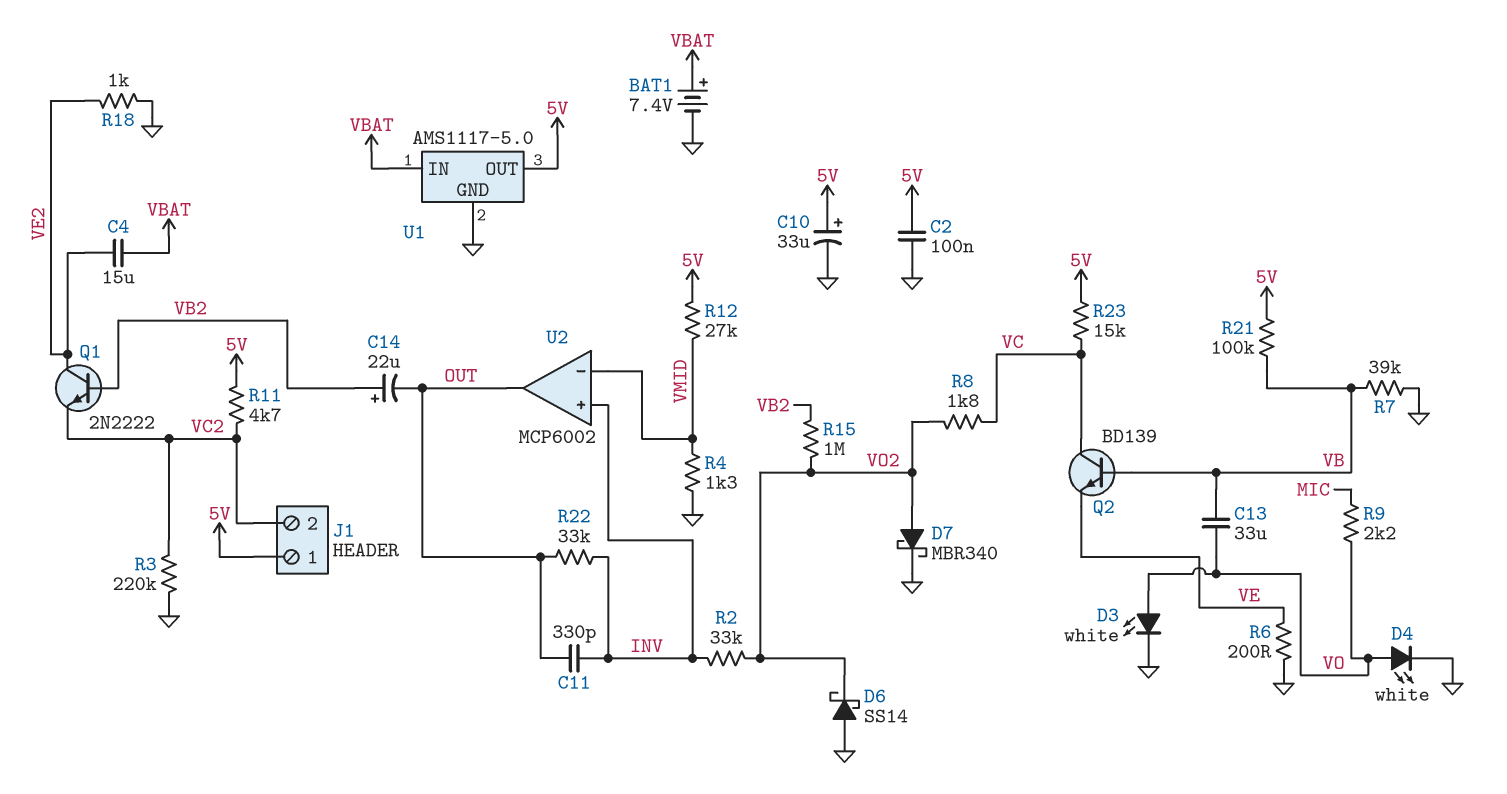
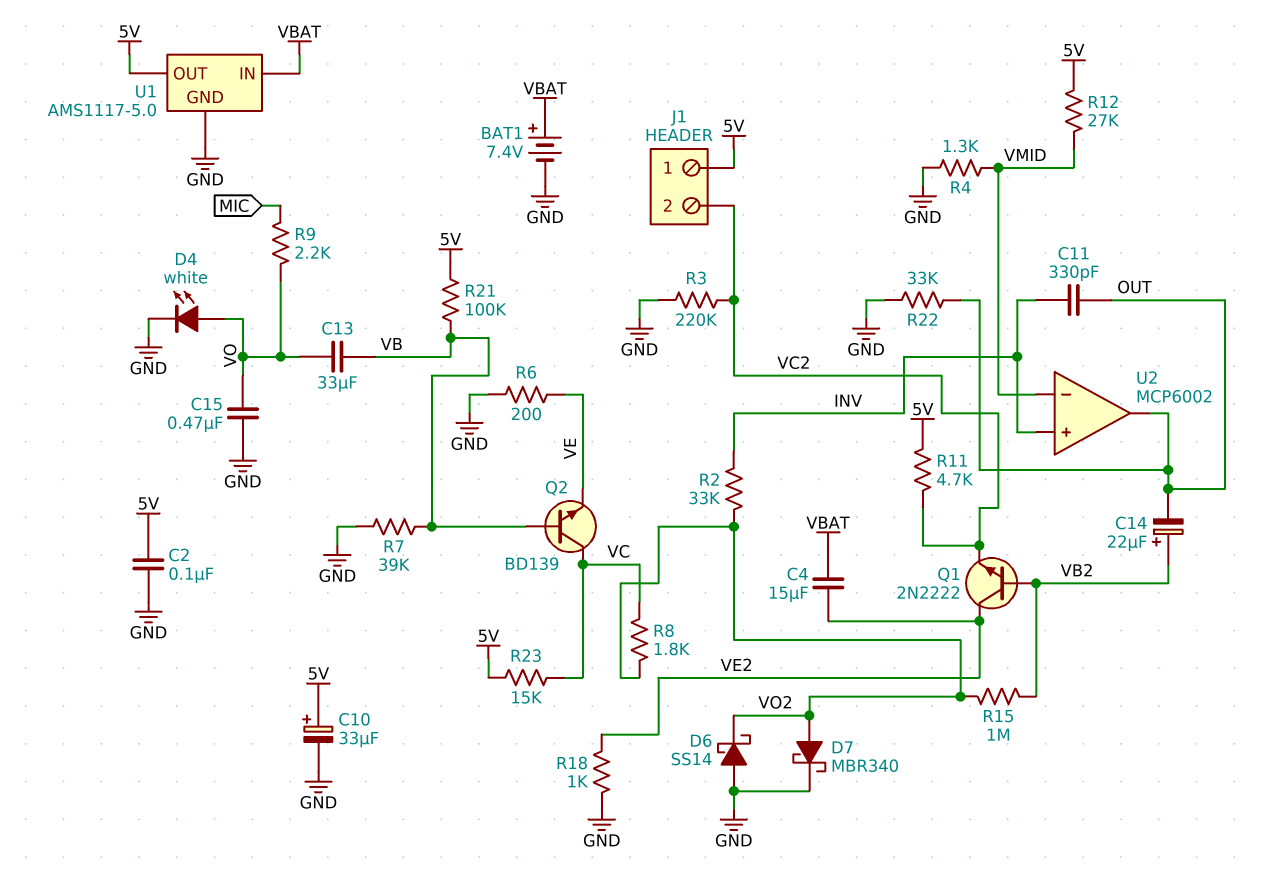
C15: none -> 470nF (GND, VO)
D3: LED white (A VO, K GND) -> none
R22: 33k (INV, OUT) -> 33k (GND, OUT)

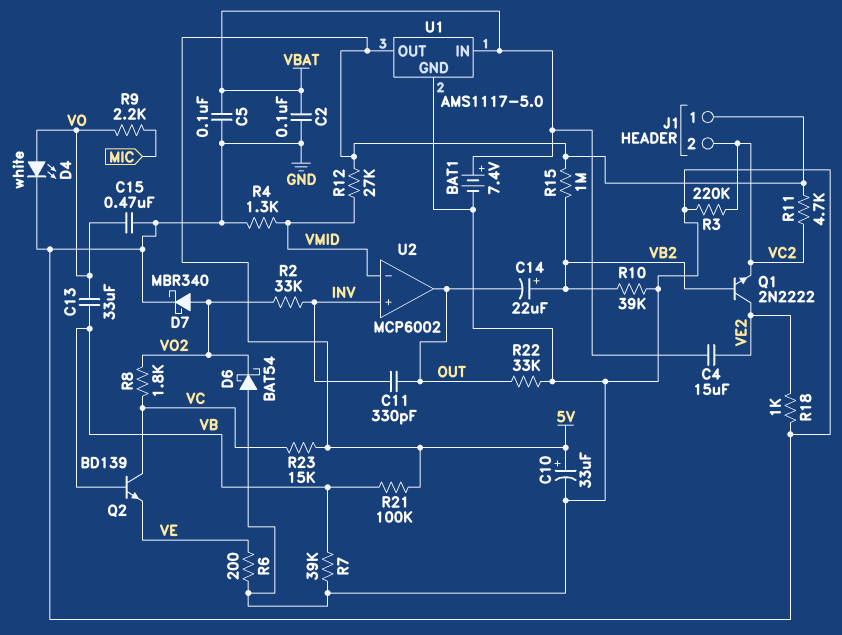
C2: 100nF (5V, GND) -> 100nF (GND, VBAT)
C5: none -> 100nF (GND, VBAT)
D6: schottky SS14 (A GND, K VO2) -> schottky BAT54 (A GND, K VO2)
R10: none -> 39k (GND, VB2)
R15: 1M (VB2, VO2) -> 1M (5V, VB2)

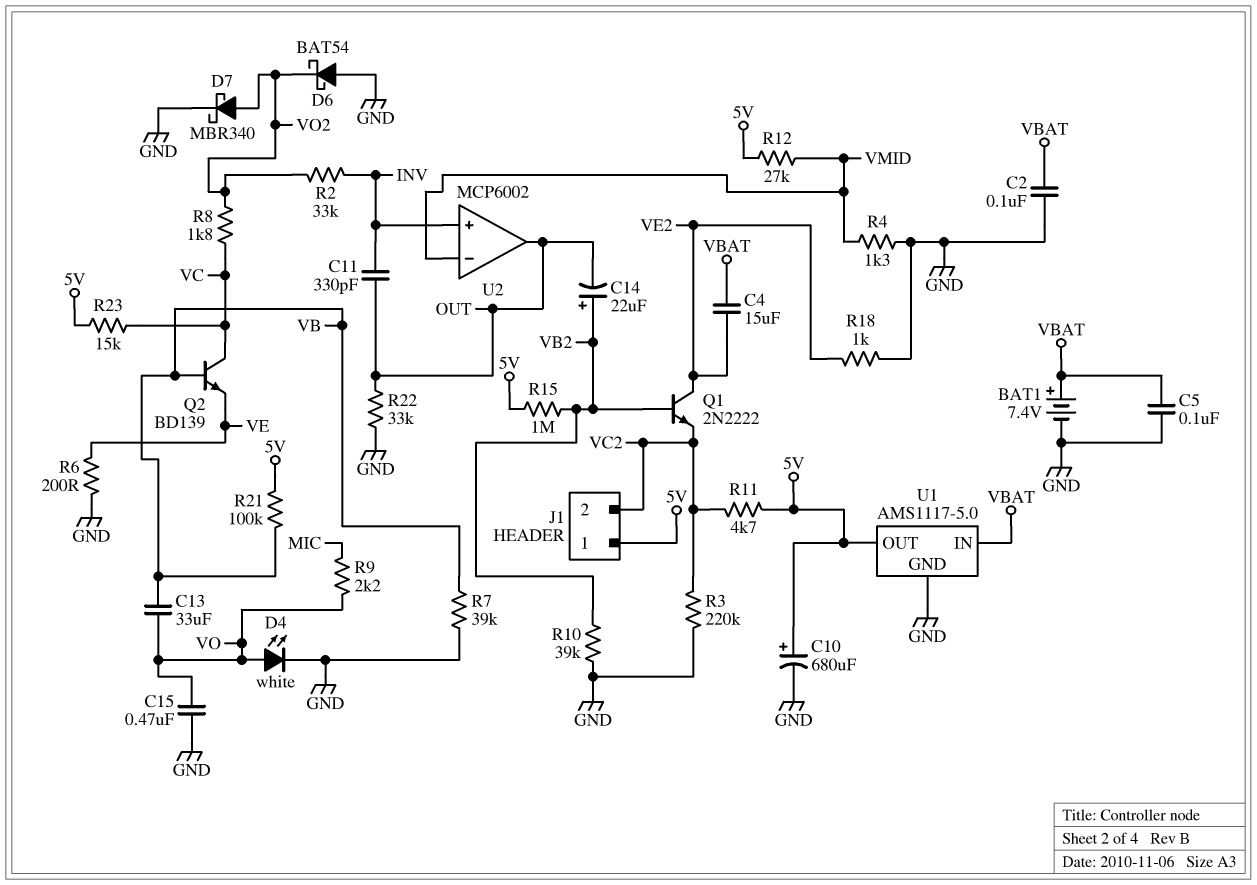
C10: 33uF (plus 5V, minus GND) -> 680uF (plus 5V, minus GND)

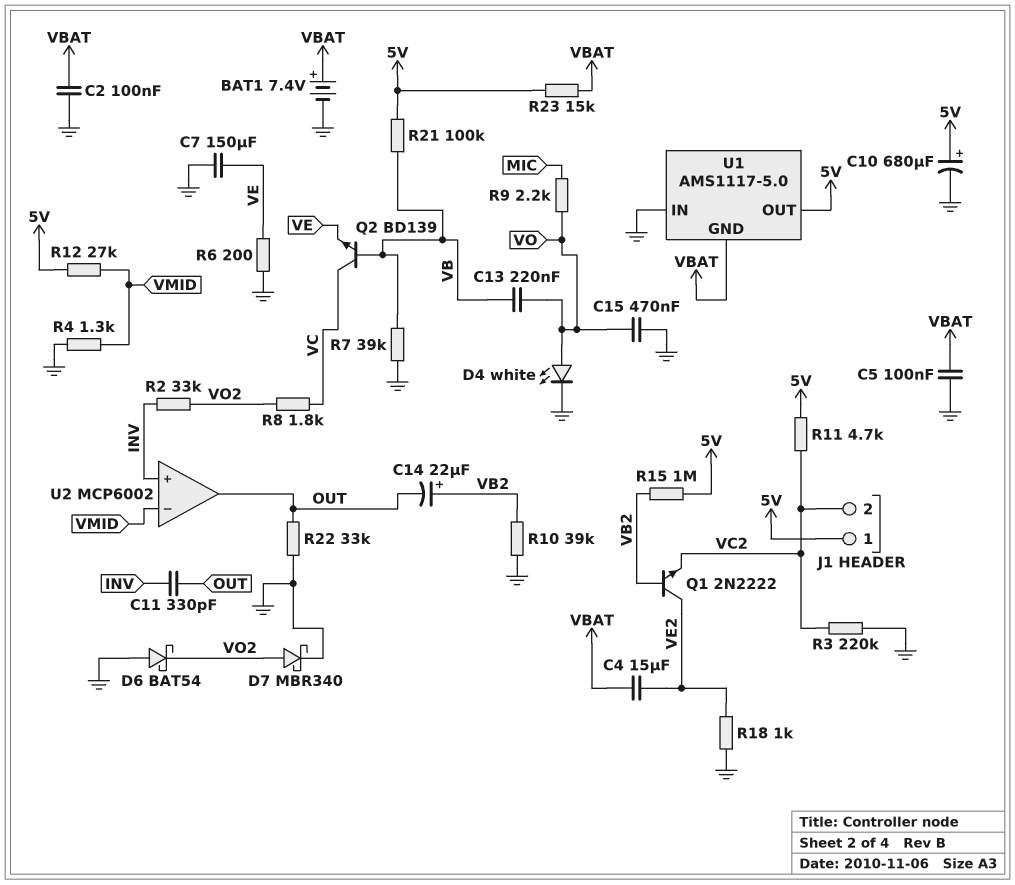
C7: none -> 150uF (GND, VE)
C13: 33uF (VB, VO) -> 220nF (VB, VO)
R23: 15k (5V, VC) -> 15k (5V, VBAT)
U1 pin GND: GND -> VBAT
U1 pin IN: VBAT -> GND

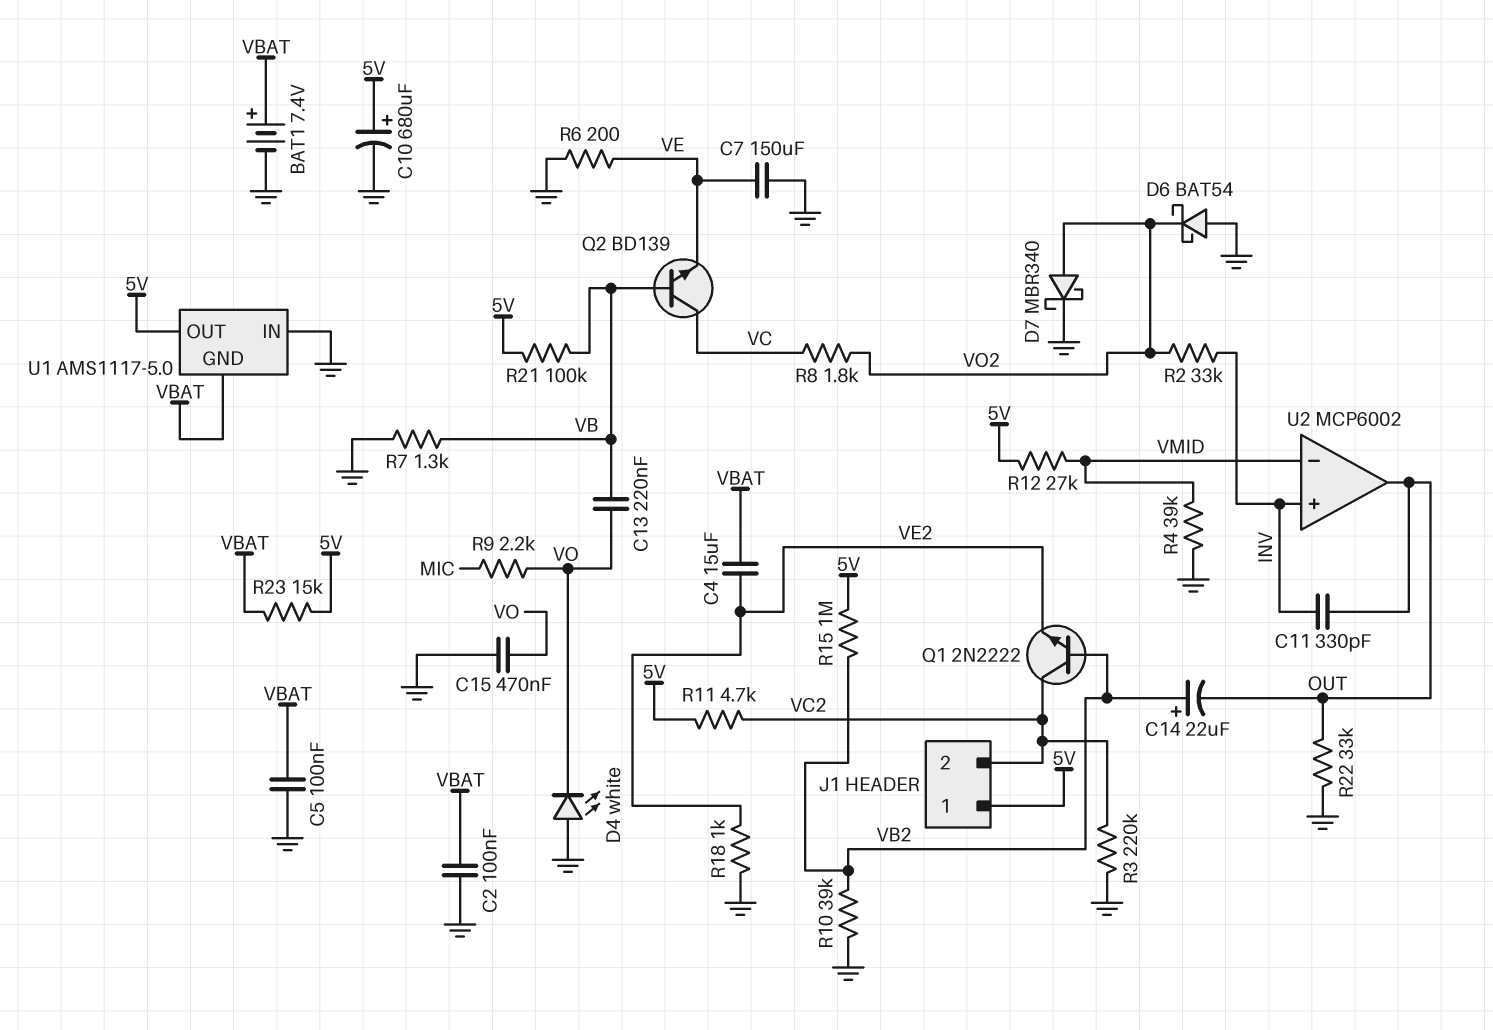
D4: LED white (A VO, K GND) -> LED white (A GND, K VO)
Q1: NPN 2N2222 (B VB2, C VE2, E VC2) -> NPN 2N2222 (B VB2, C VC2, E VE2)
R4: 1.3k (GND, VMID) -> 39k (GND, VMID)
R7: 39k (GND, VB) -> 1.3k (GND, VB)

